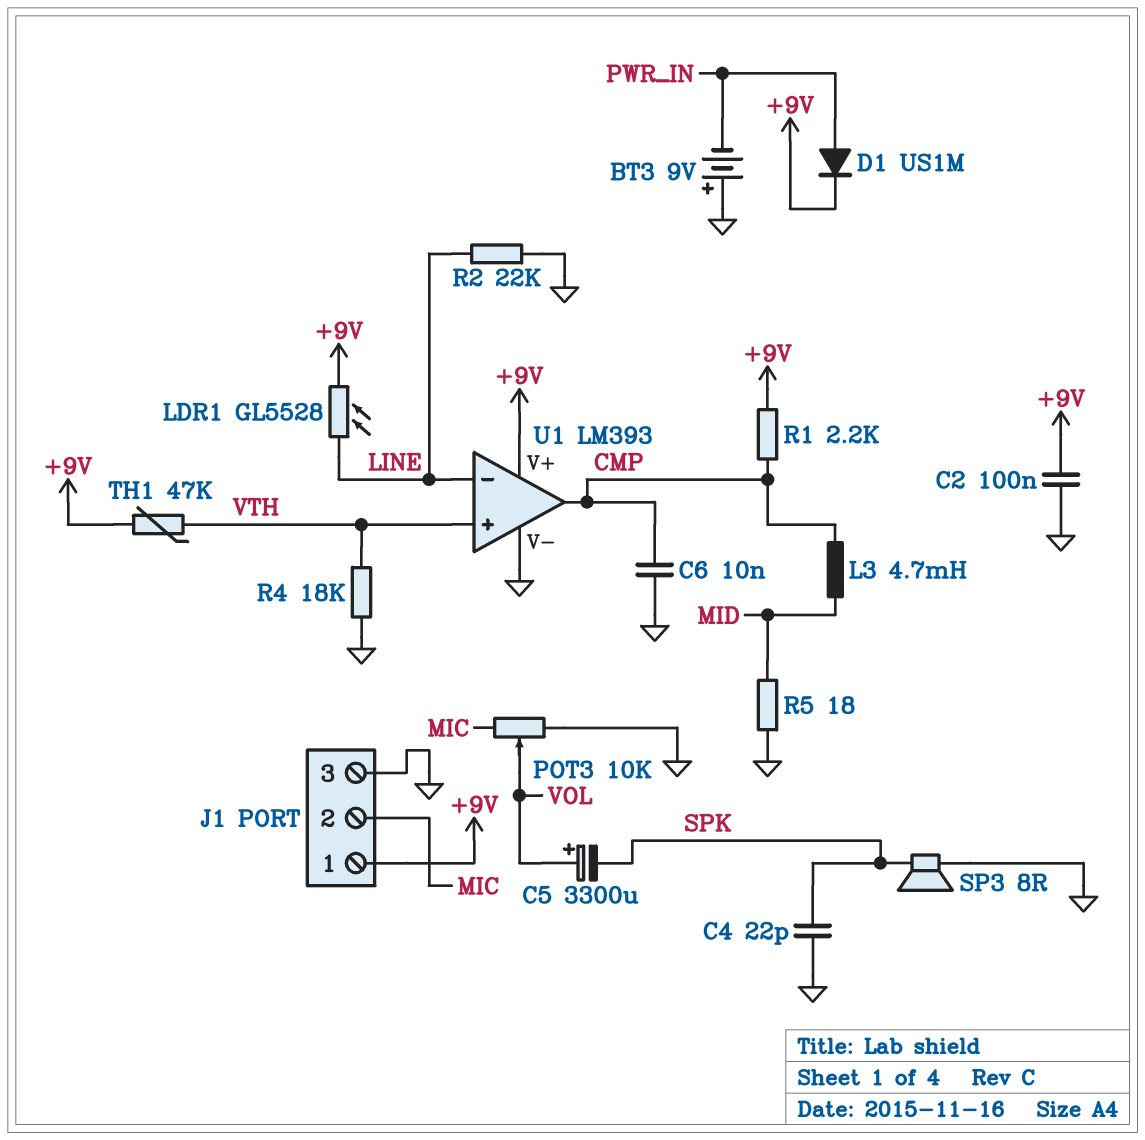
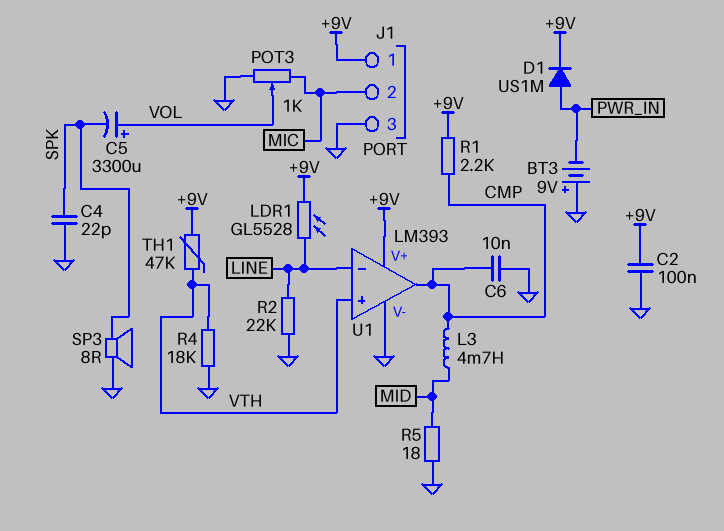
POT3: 10k (GND, MIC, wiper VOL) -> 1k (GND, MIC, wiper VOL)

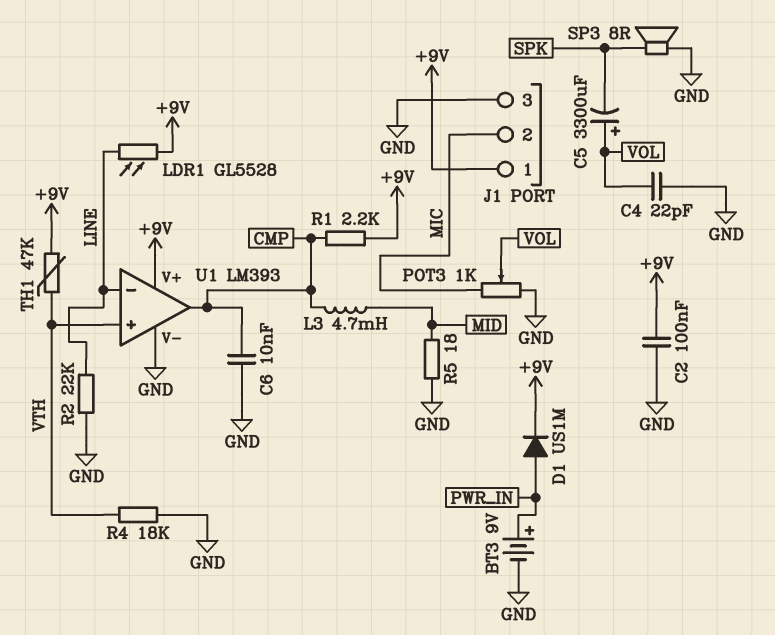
BT3: 9V (plus GND, minus PWR_IN) -> 9V (plus PWR_IN, minus GND)
C4: 22pF (GND, SPK) -> 22pF (GND, VOL)

